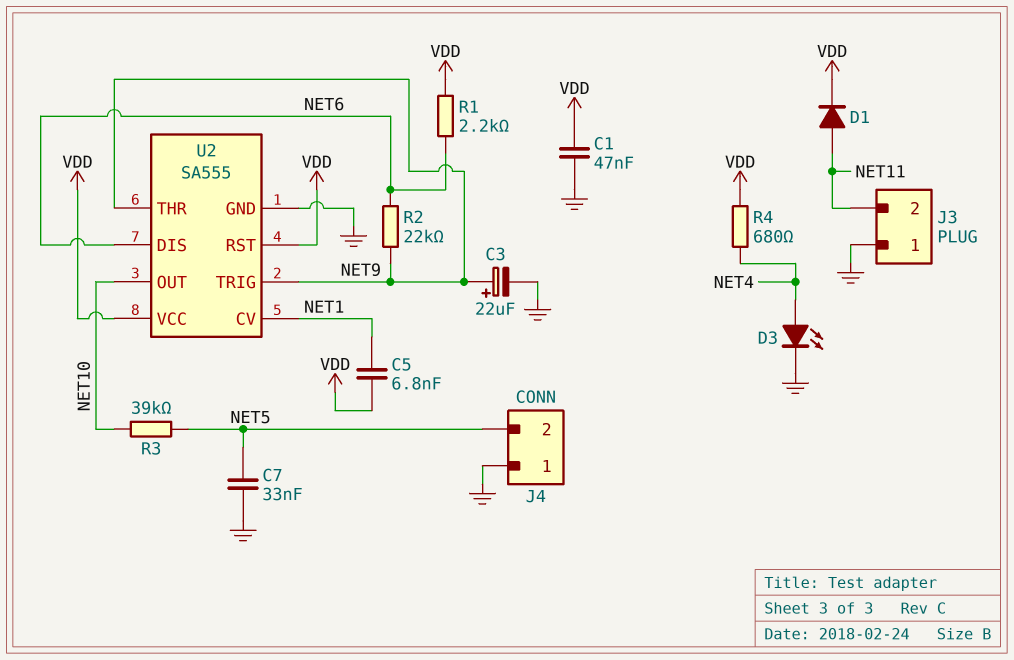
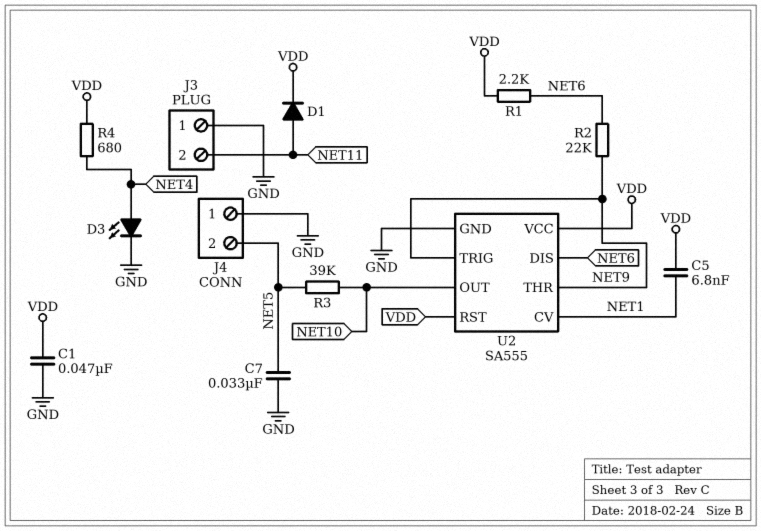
C3: 22uF (plus NET9, minus GND) -> none

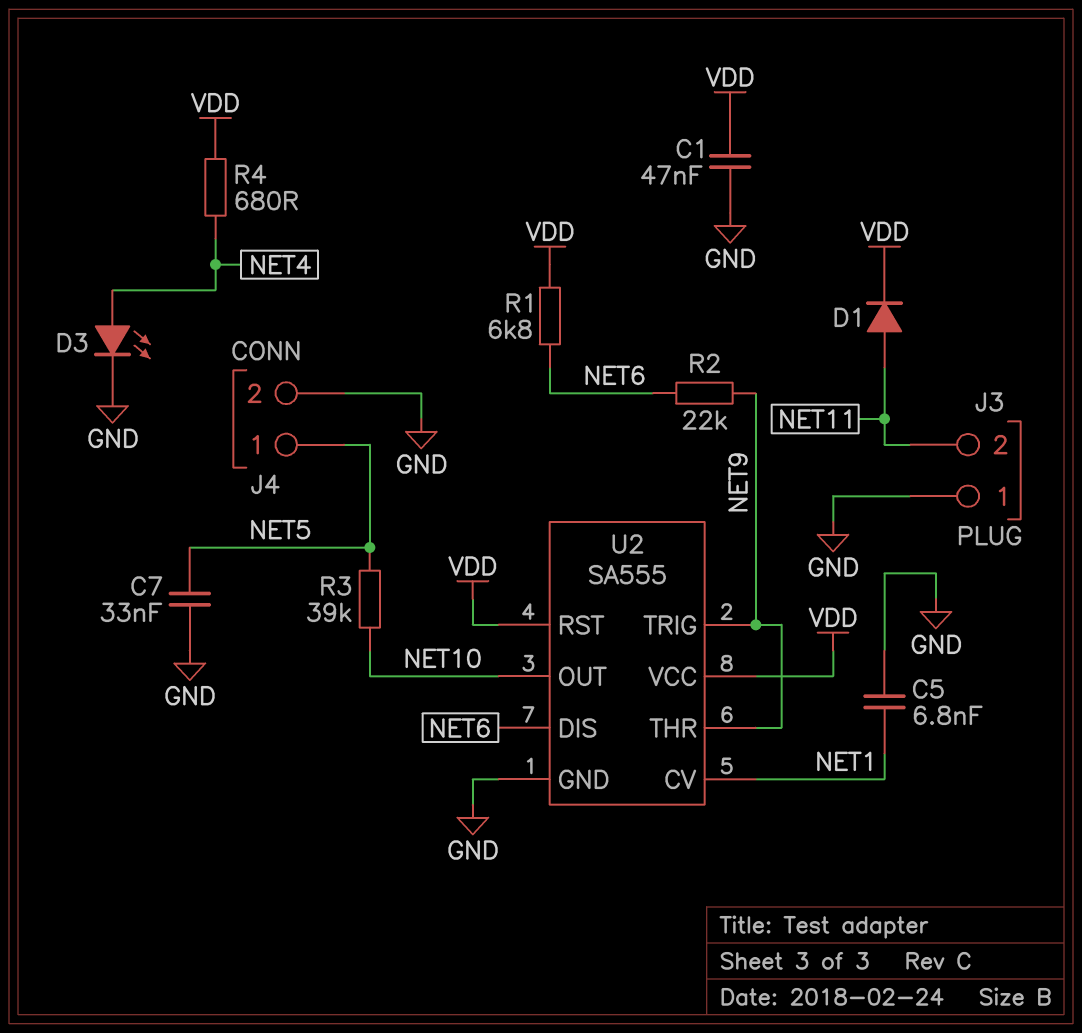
C5: 6.8nF (NET1, VDD) -> 6.8nF (GND, NET1)
J4 pin 1: GND -> NET5
J4 pin 2: NET5 -> GND
R1: 2.2k (NET6, VDD) -> 6.8k (NET6, VDD)

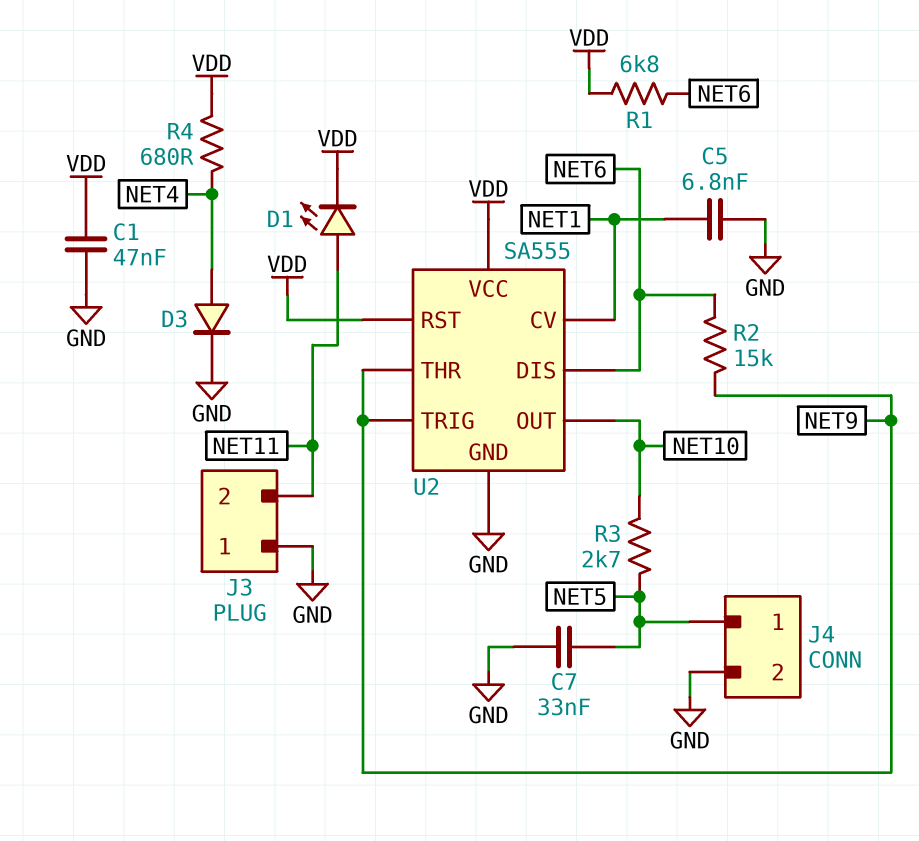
D1: diode (A NET11, K VDD) -> LED (A NET11, K VDD)
D3: LED (A NET4, K GND) -> diode (A NET4, K GND)
R2: 22k (NET6, NET9) -> 15k (NET6, NET9)
R3: 39k (NET5, NET10) -> 2.7k (NET5, NET10)

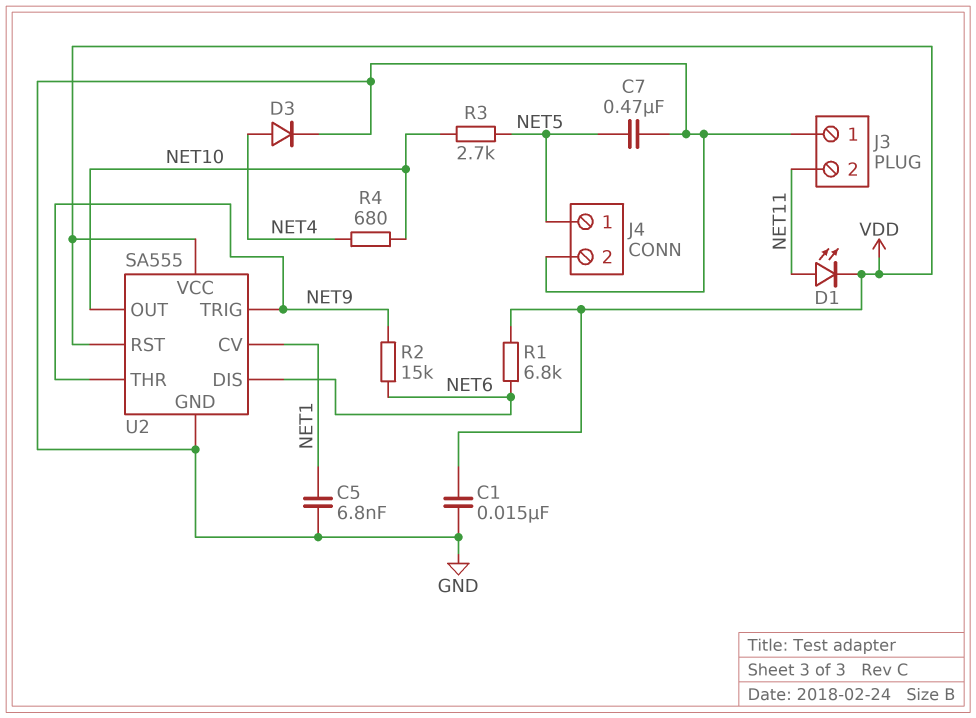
C1: 47nF (GND, VDD) -> 15nF (GND, VDD)
C7: 33nF (GND, NET5) -> 470nF (GND, NET5)
R4: 680 (NET4, VDD) -> 680 (NET4, NET10)

